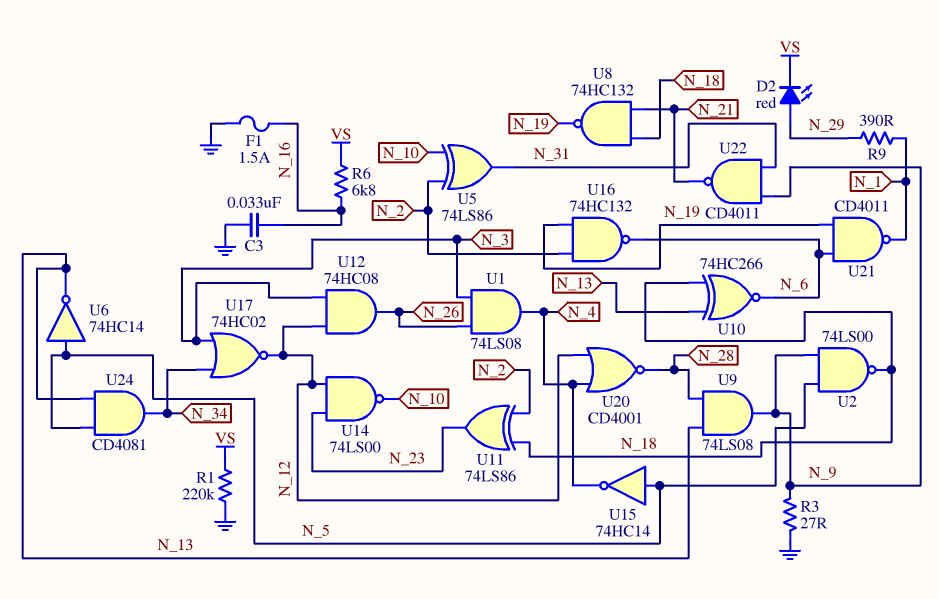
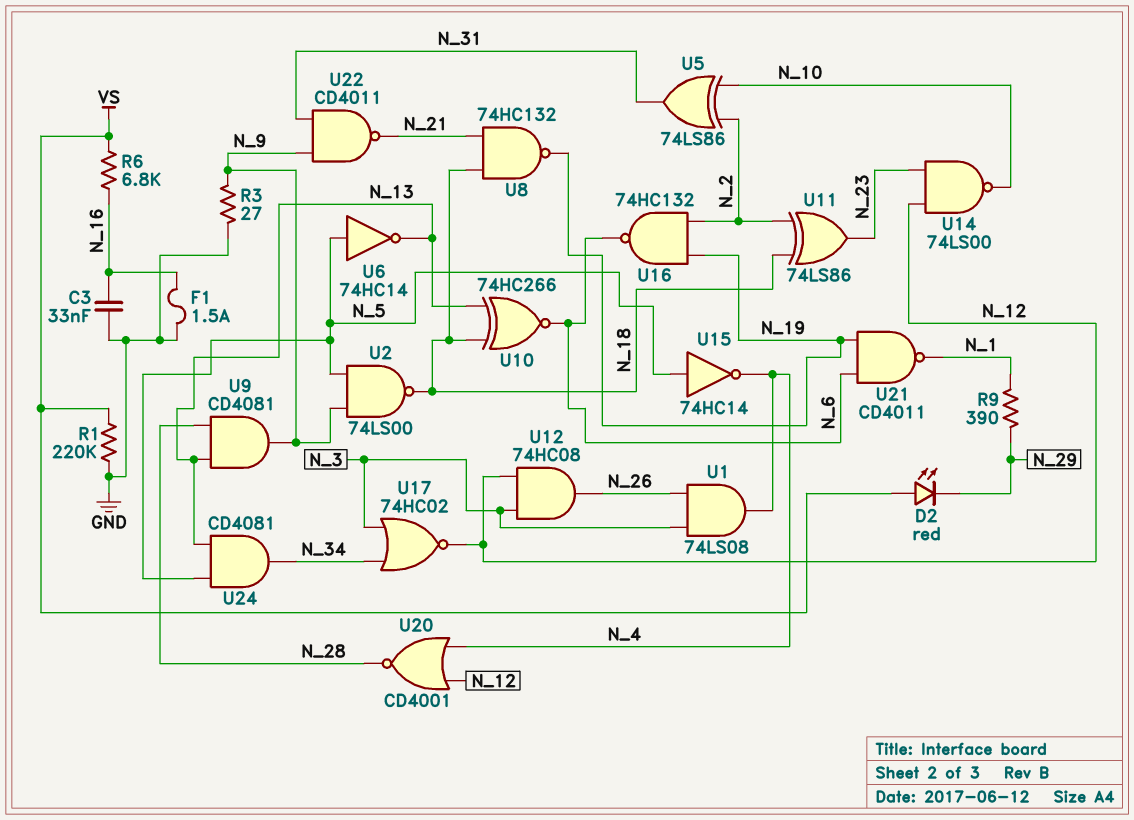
D2: LED red (A N_29, K VS) -> LED red (A VS, K N_29)
U9: AND 74LS08 (in N_13, in N_28, out N_9) -> AND CD4081 (in N_13, in N_28, out N_9)

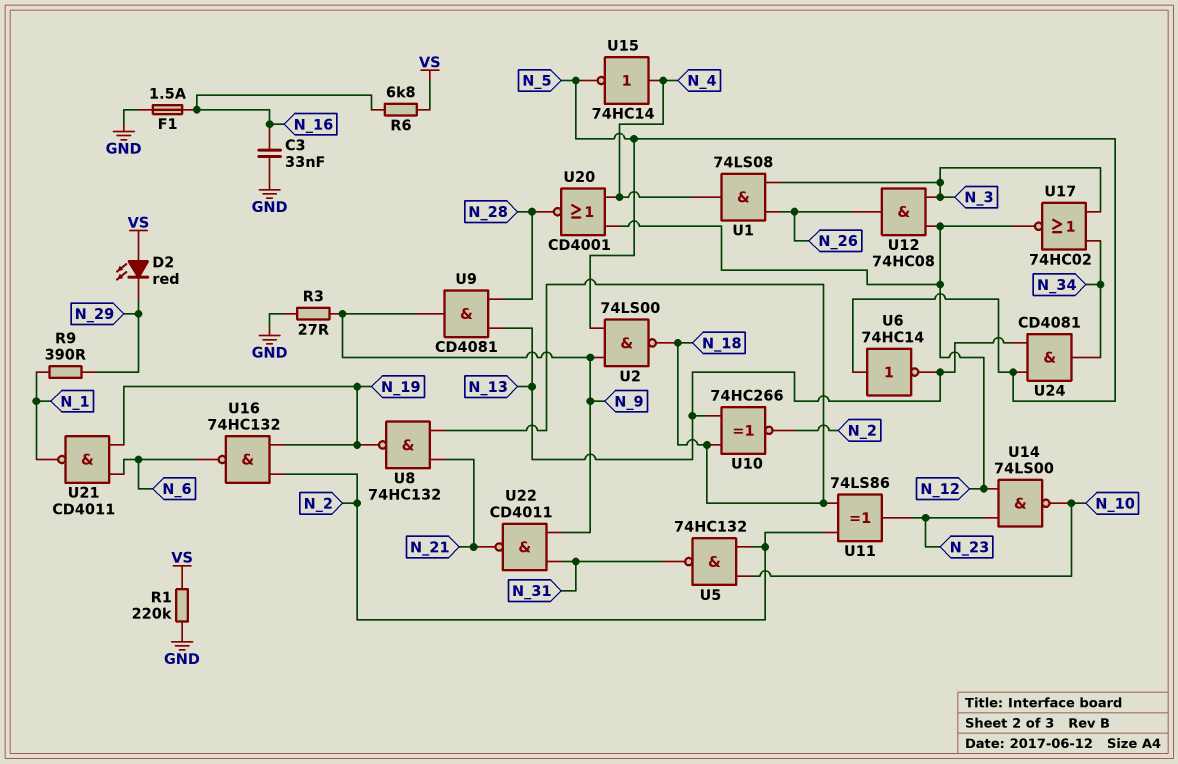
U5: XOR 74LS86 (in N_2, in N_10, out N_31) -> NAND 74HC132 (in N_2, in N_10, out N_31)
U10: XNOR 74HC266 (in N_13, in N_18, out N_6) -> XNOR 74HC266 (in N_13, in N_18, out N_2)
U15: NOT 74HC14 (in N_5, out N_4) -> NOT 74HC14 (in N_4, out N_5)

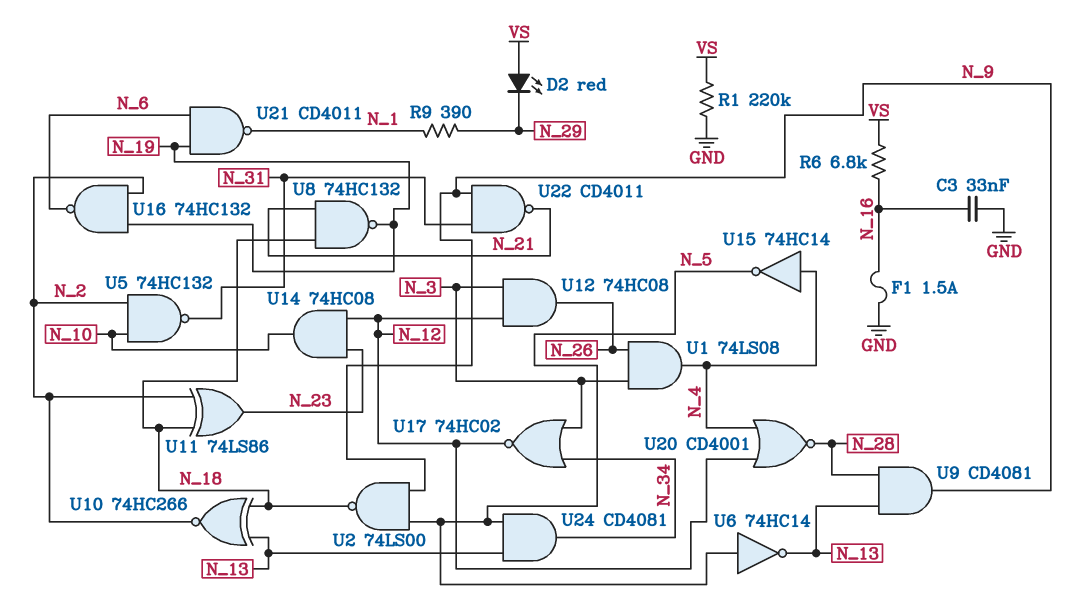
R3: 27 (GND, N_9) -> none
U14: NAND 74LS00 (in N_12, in N_23, out N_10) -> AND 74HC08 (in N_12, in N_23, out N_10)

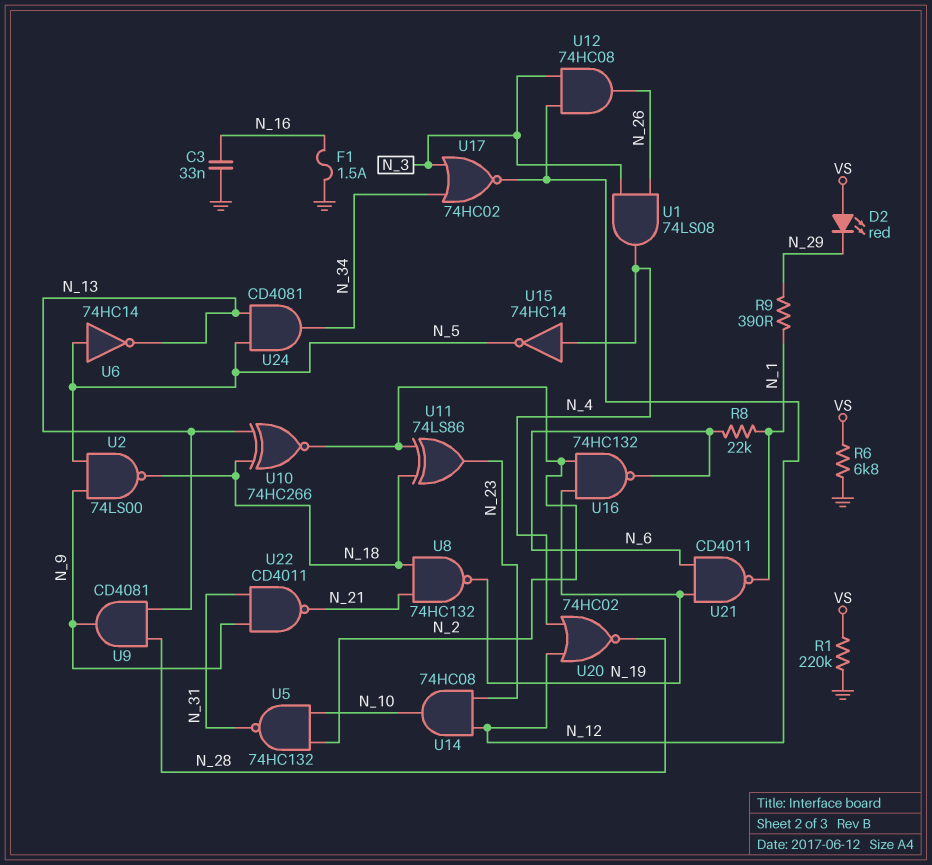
R6: 6.8k (N_16, VS) -> 6.8k (GND, VS)
R8: none -> 22k (N_1, N_6)
U20: NOR CD4001 (in N_4, in N_12, out N_28) -> NOR 74HC02 (in N_4, in N_12, out N_28)

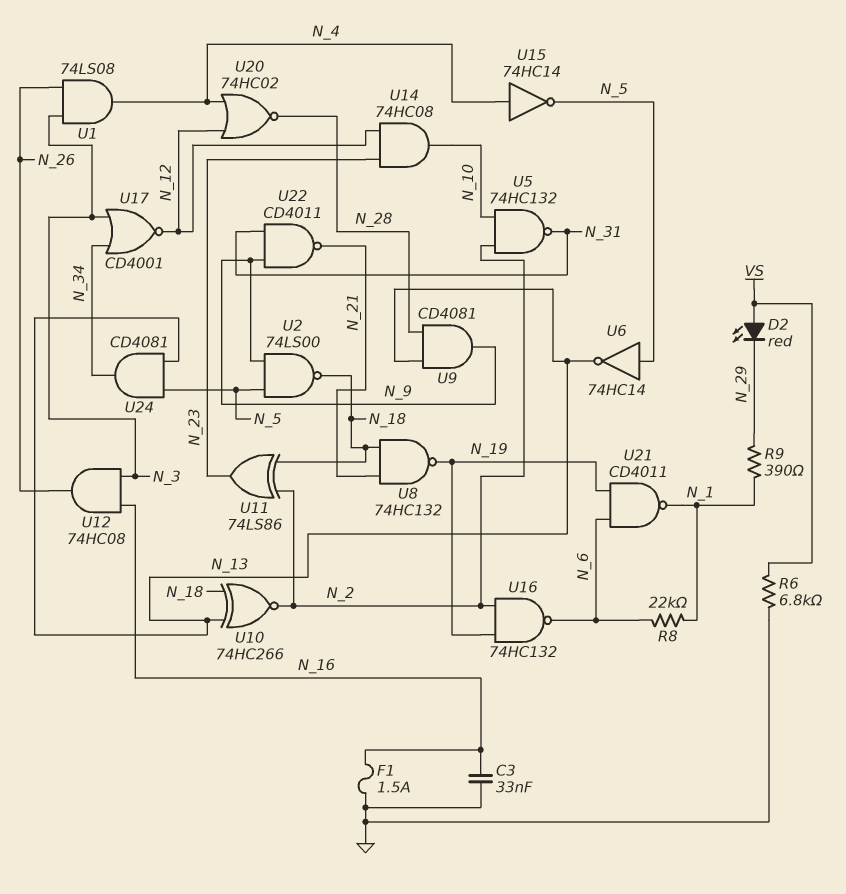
R1: 220k (GND, VS) -> none
U12: AND 74HC08 (in N_3, in N_12, out N_26) -> AND 74HC08 (in N_3, in N_16, out N_26)
U17: NOR 74HC02 (in N_3, in N_34, out N_12) -> NOR CD4001 (in N_3, in N_34, out N_12)

